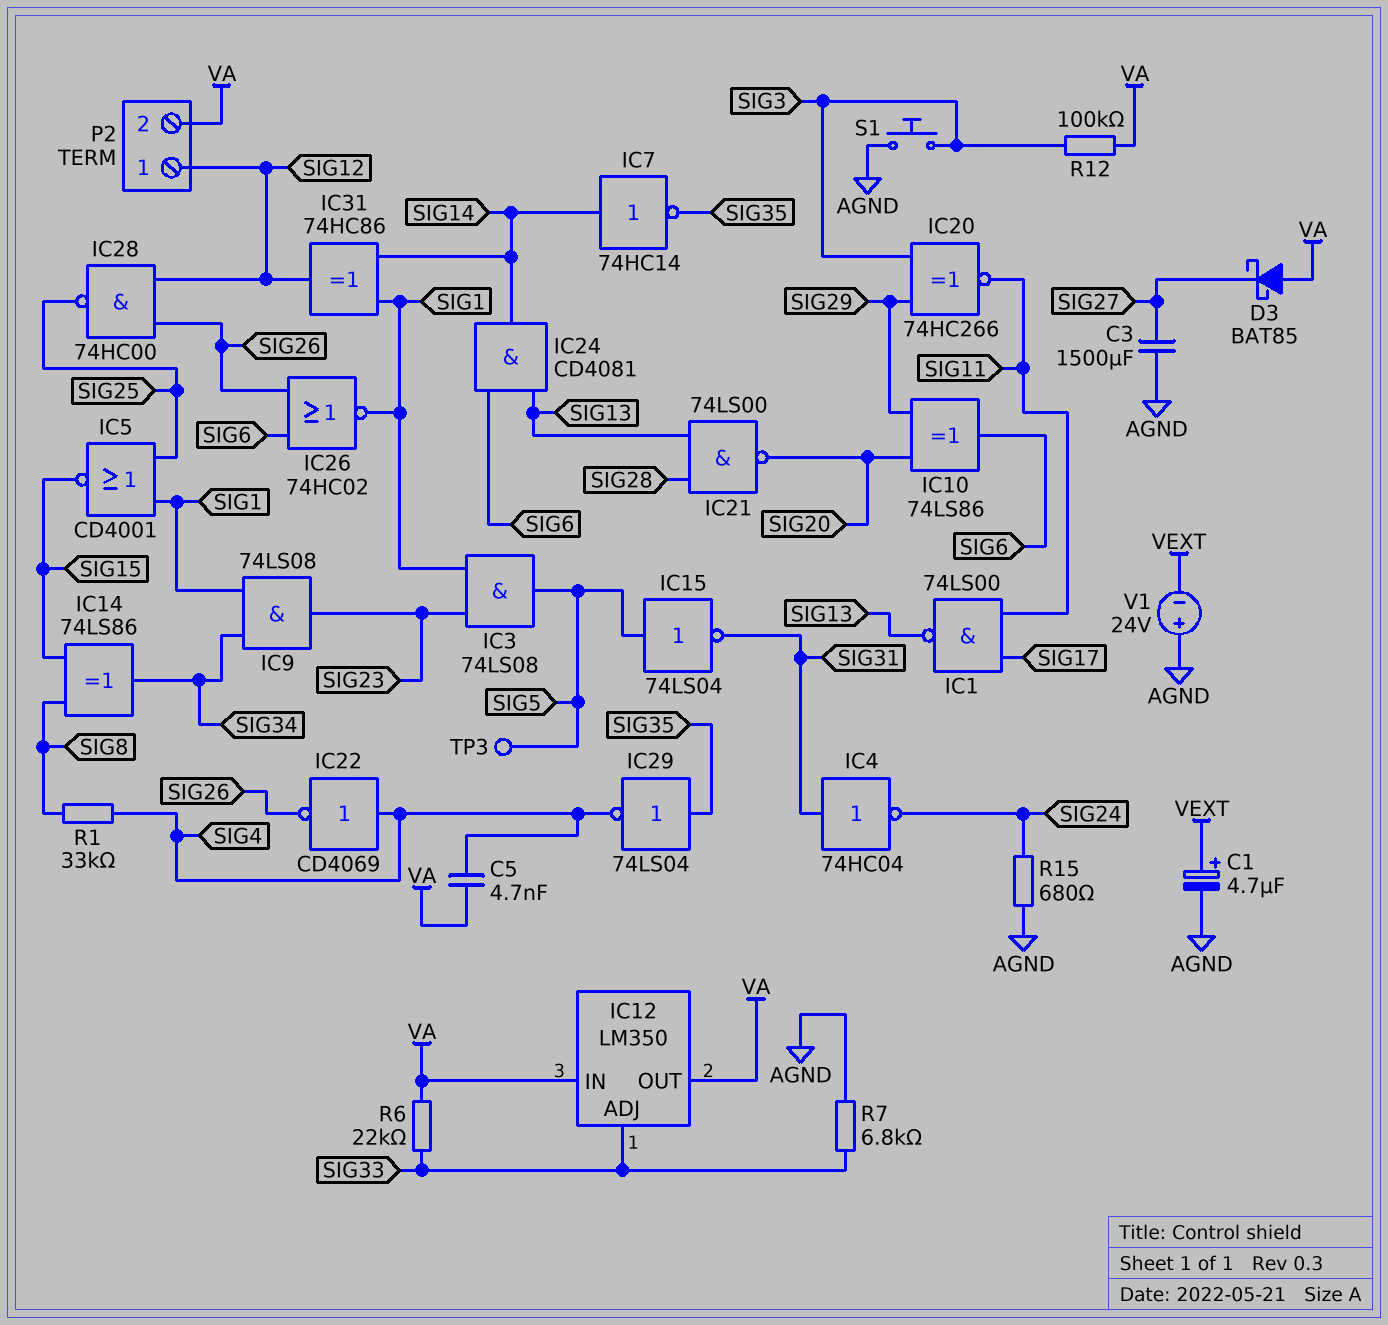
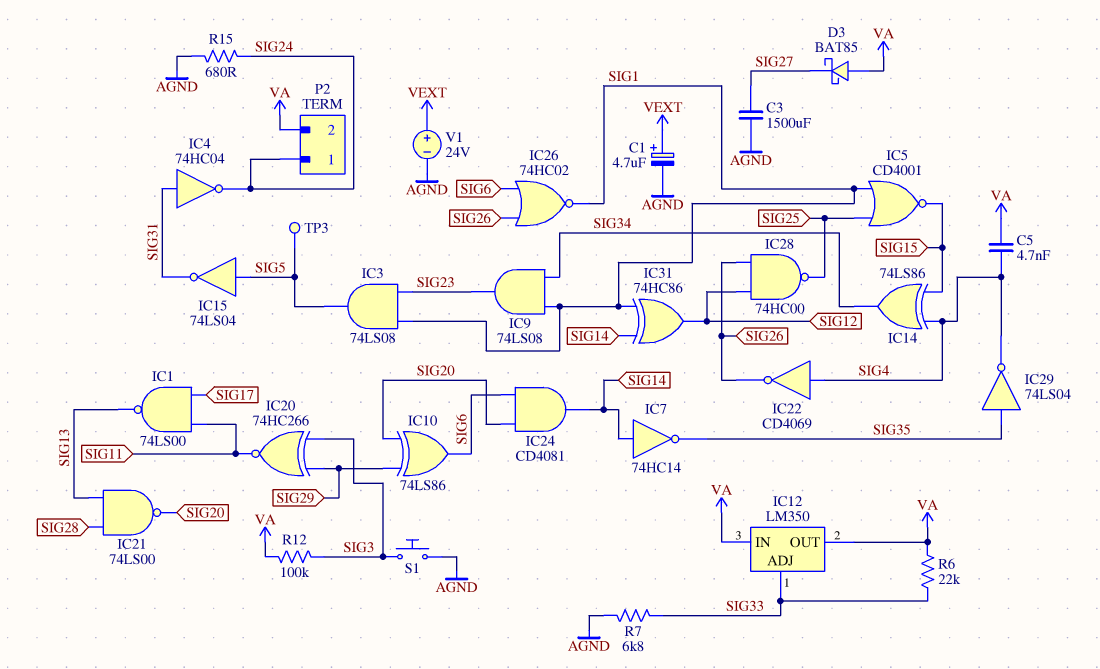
IC14: XOR 74LS86 (in SIG8, in SIG15, out SIG34) -> XOR 74LS86 (in SIG4, in SIG15, out SIG34)
IC24: AND CD4081 (in SIG6, in SIG13, out SIG14) -> AND CD4081 (in SIG6, in SIG20, out SIG14)
P2 pin 1: SIG12 -> SIG24
R1: 33k (SIG4, SIG8) -> none
V1: 24V (plus AGND, minus VEXT) -> 24V (plus VEXT, minus AGND)

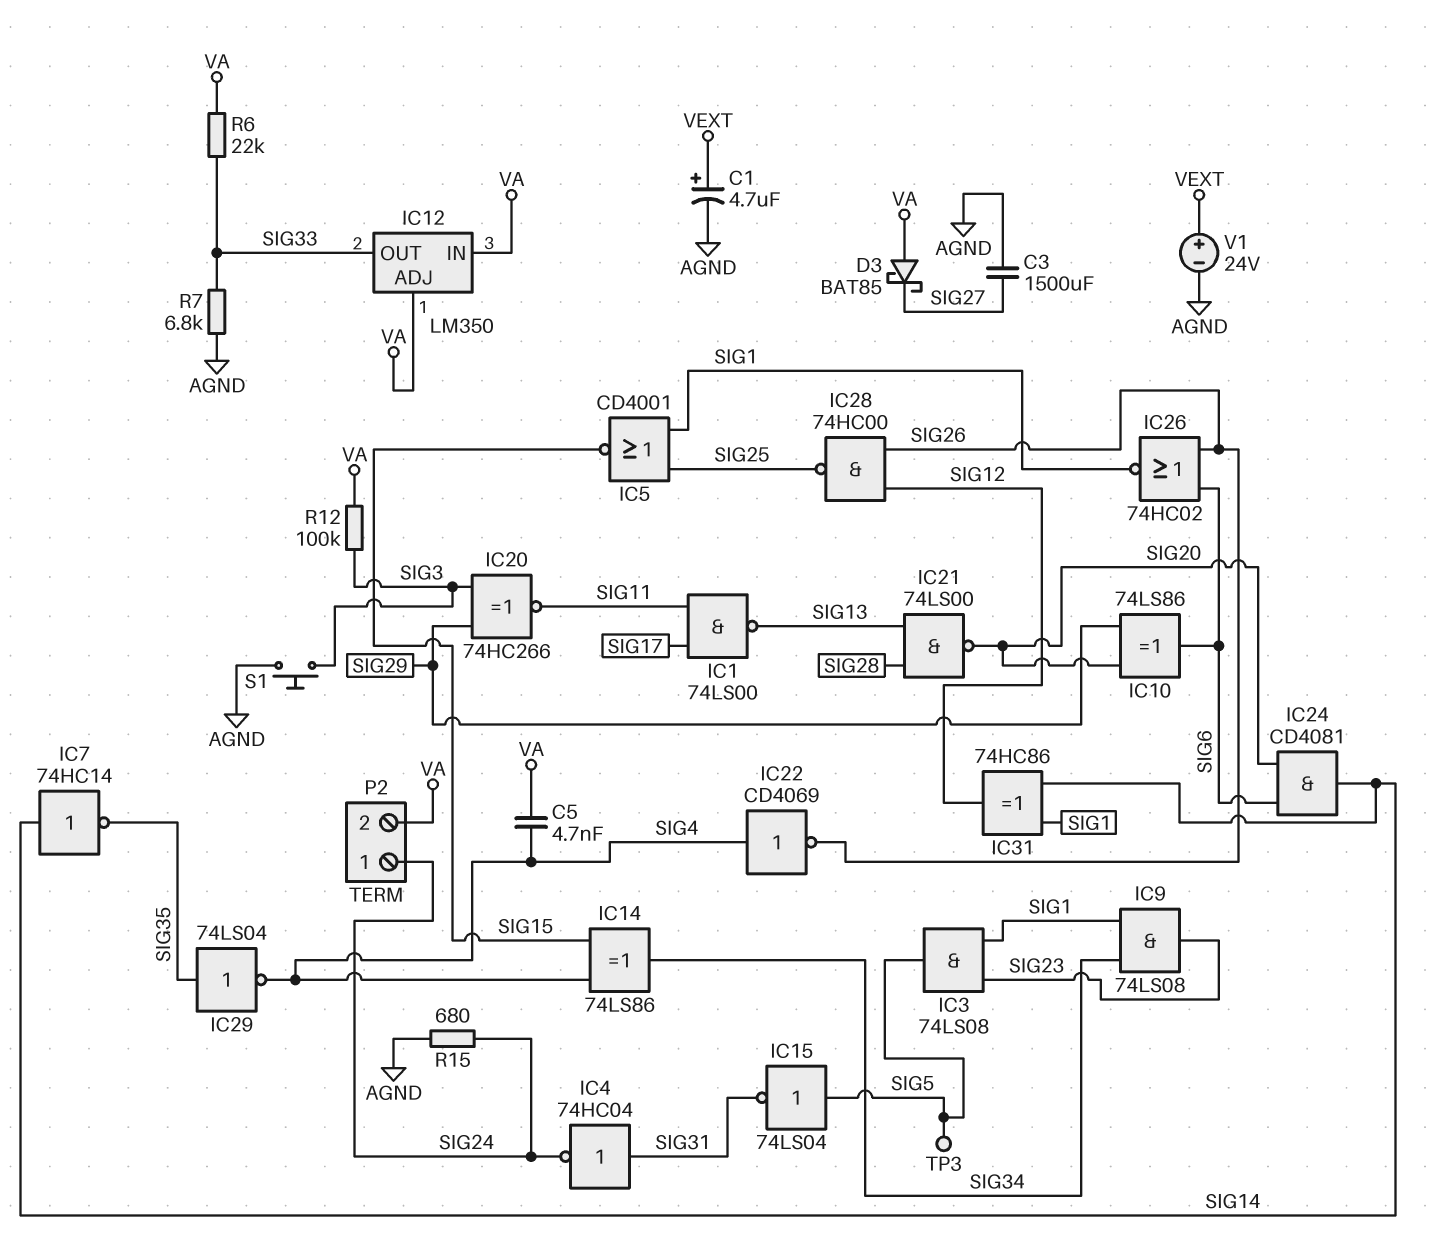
IC12 pin ADJ: SIG33 -> VA
IC12 pin OUT: VA -> SIG33

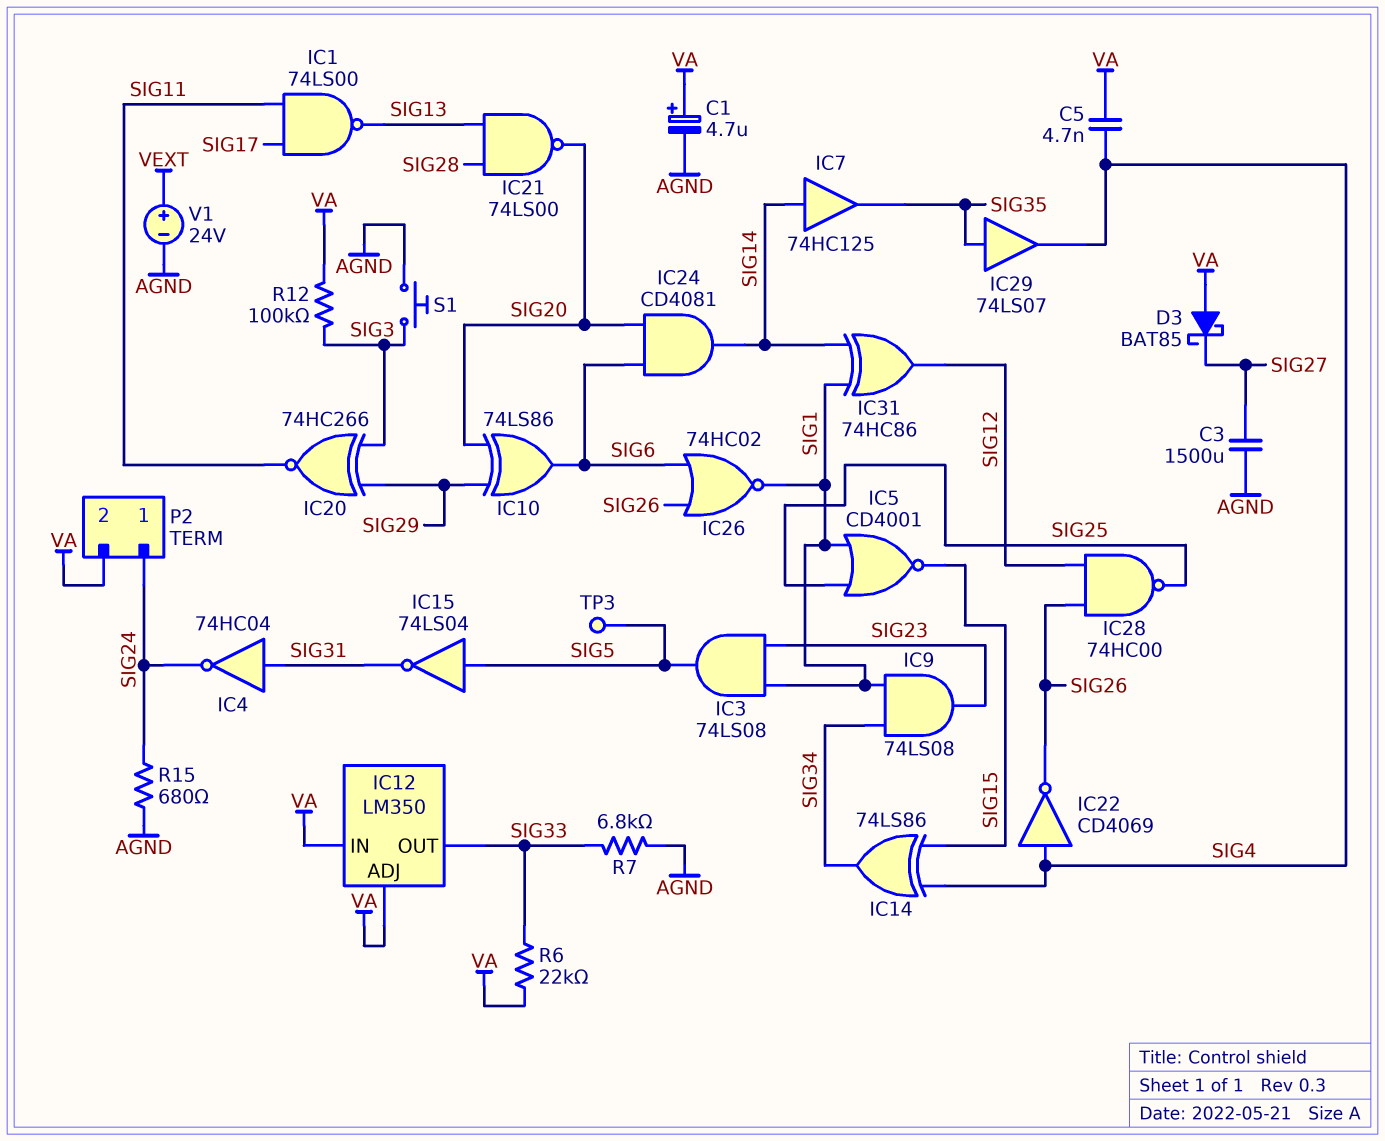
C1: 4.7uF (plus VEXT, minus AGND) -> 4.7uF (plus VA, minus AGND)
IC7: NOT 74HC14 (in SIG14, out SIG35) -> buffer 74HC125 (in SIG14, out SIG35)
IC29: NOT 74LS04 (in SIG35, out SIG4) -> buffer 74LS07 (in SIG35, out SIG4)

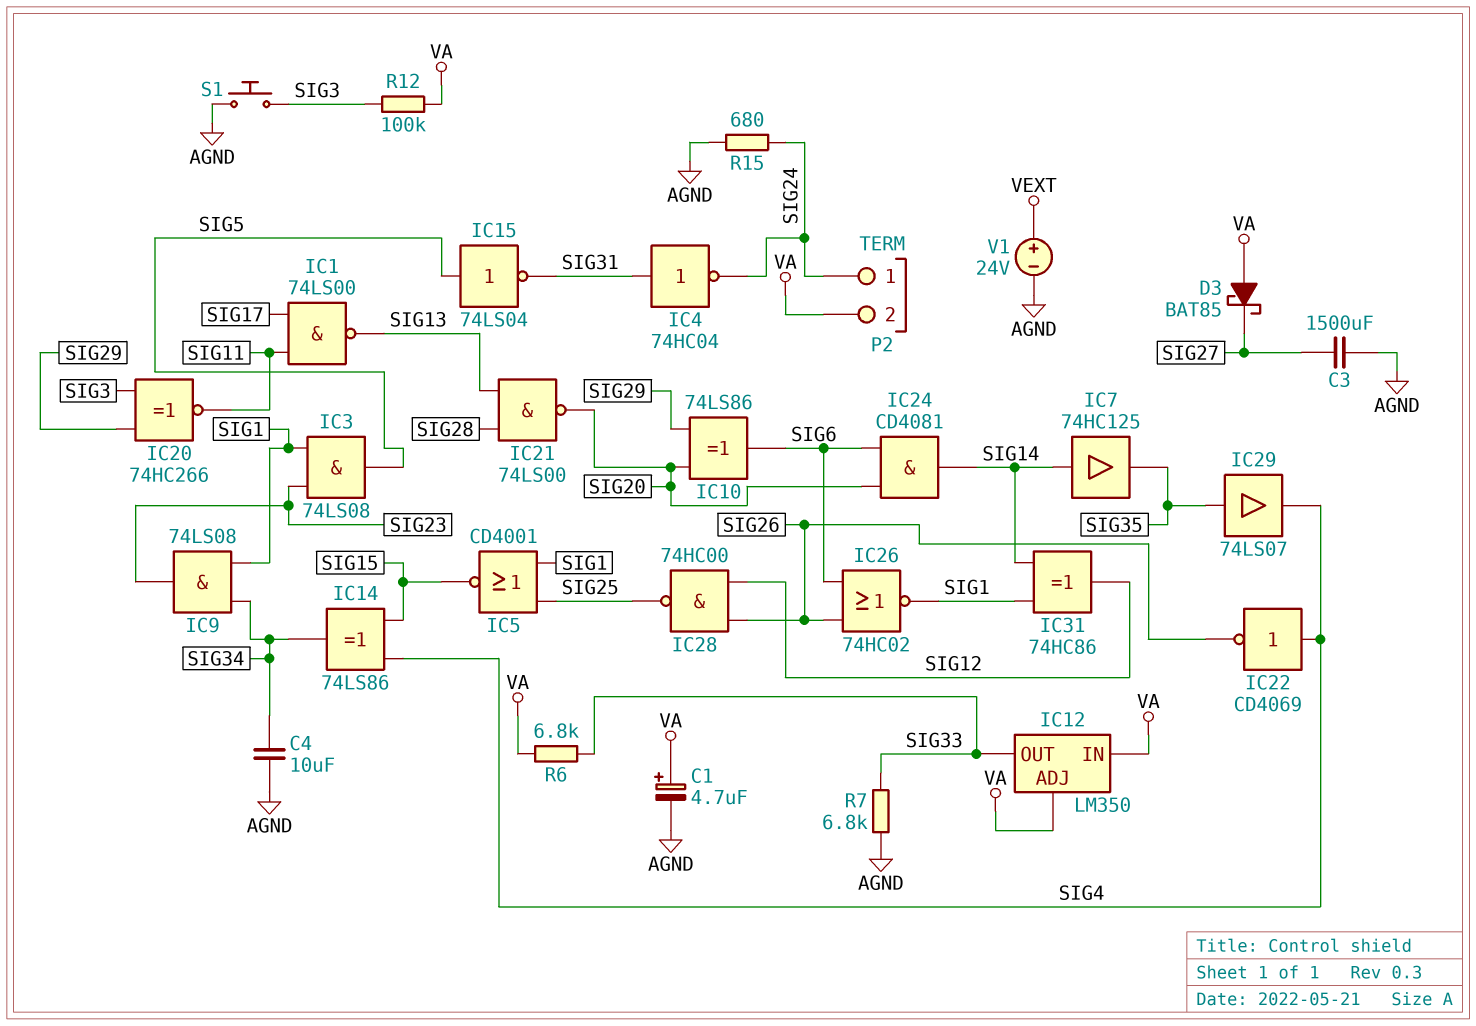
C4: none -> 10uF (AGND, SIG34)
C5: 4.7nF (SIG4, VA) -> none
R6: 22k (SIG33, VA) -> 6.8k (SIG33, VA)
TP3: test point (SIG5) -> none

